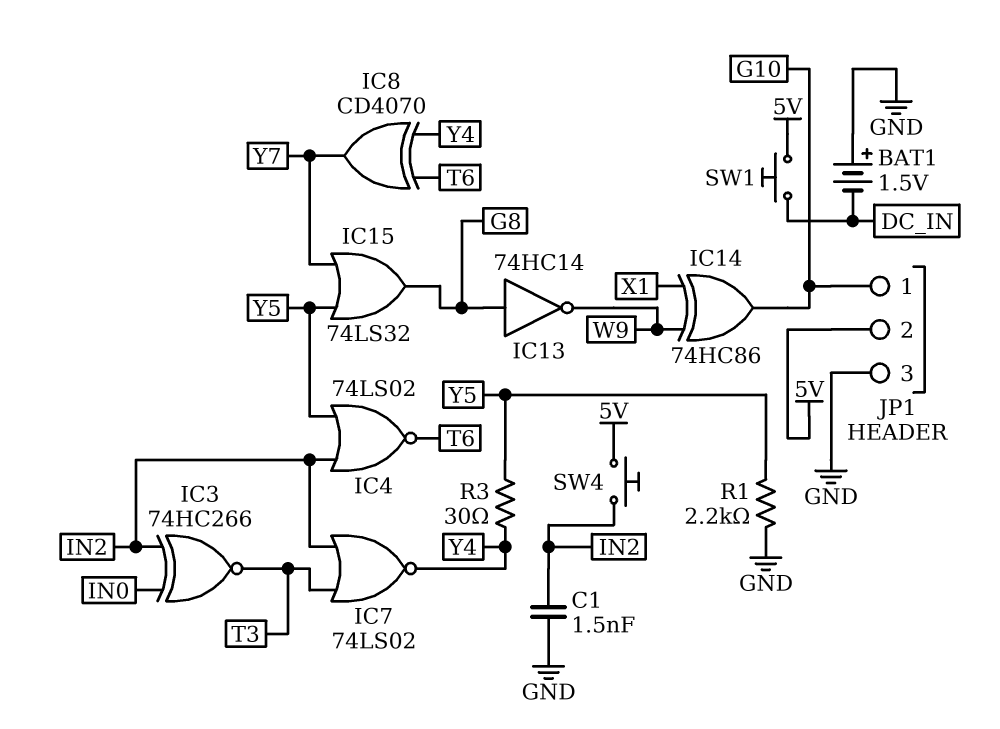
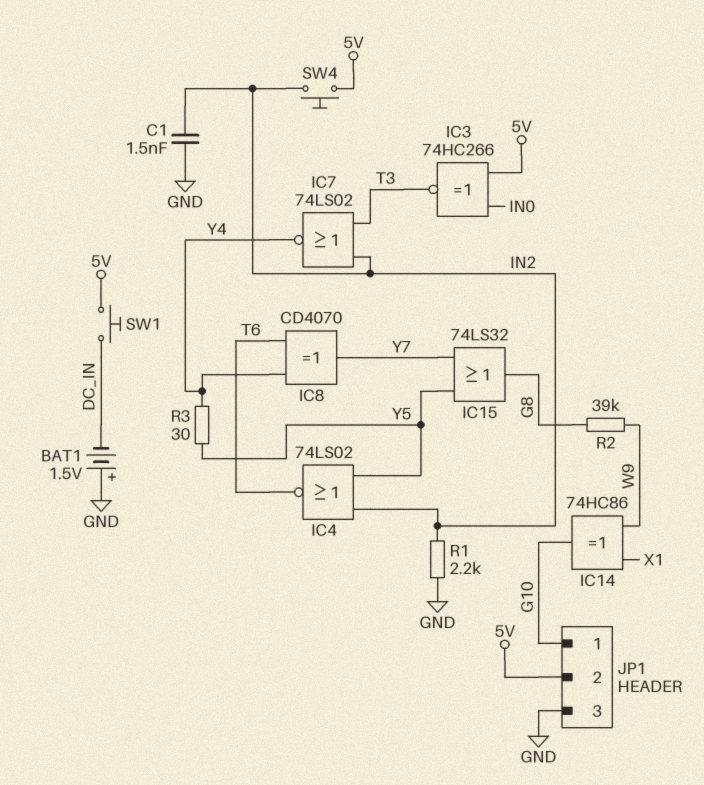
IC3: XNOR 74HC266 (in IN0, in IN2, out T3) -> XNOR 74HC266 (in 5V, in IN0, out T3)
IC13: NOT 74HC14 (in G8, out W9) -> none
R1: 2.2k (GND, Y5) -> 2.2k (GND, IN2)
R2: none -> 39k (G8, W9)

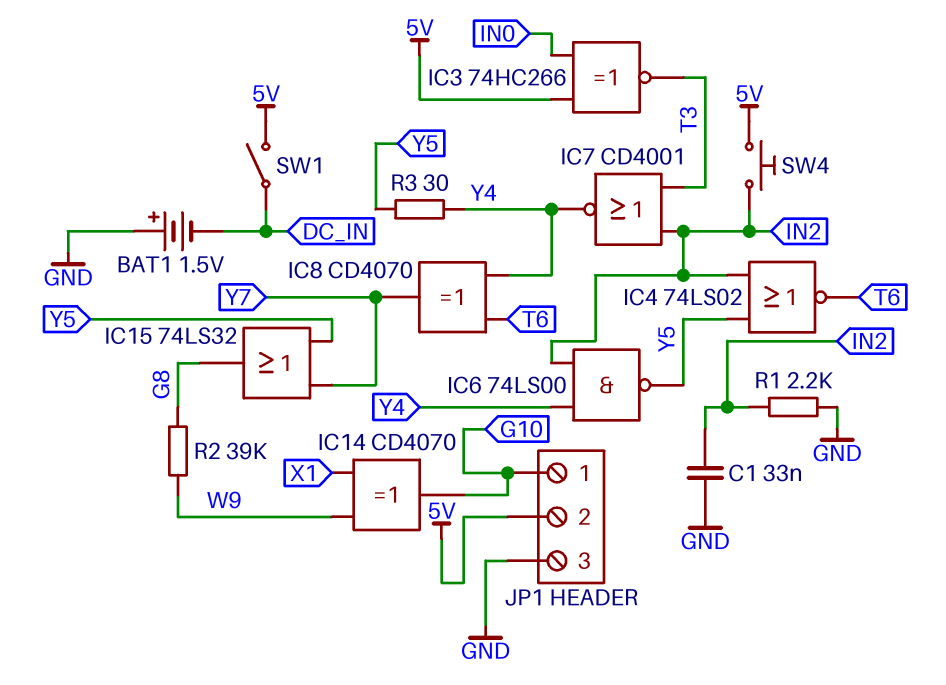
C1: 1.5nF (GND, IN2) -> 33nF (GND, IN2)
IC6: none -> NAND 74LS00 (in IN2, in Y4, out Y5)
IC7: NOR 74LS02 (in IN2, in T3, out Y4) -> NOR CD4001 (in IN2, in T3, out Y4)
IC14: XOR 74HC86 (in W9, in X1, out G10) -> XOR CD4070 (in W9, in X1, out G10)
SW1: button (5V, DC_IN) -> switch (5V, DC_IN)

